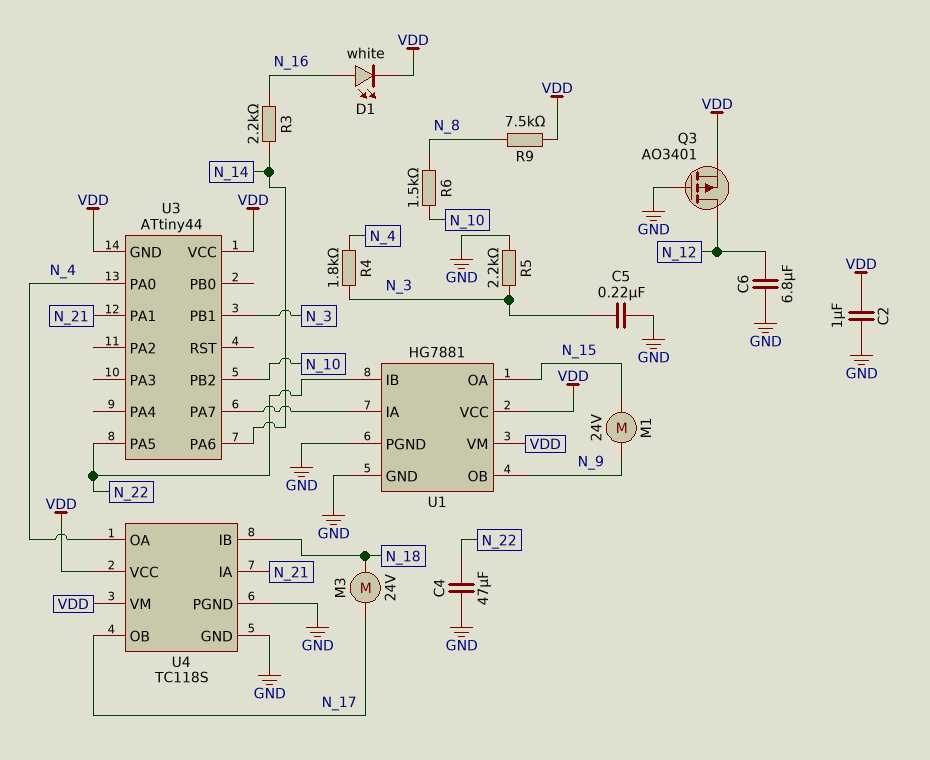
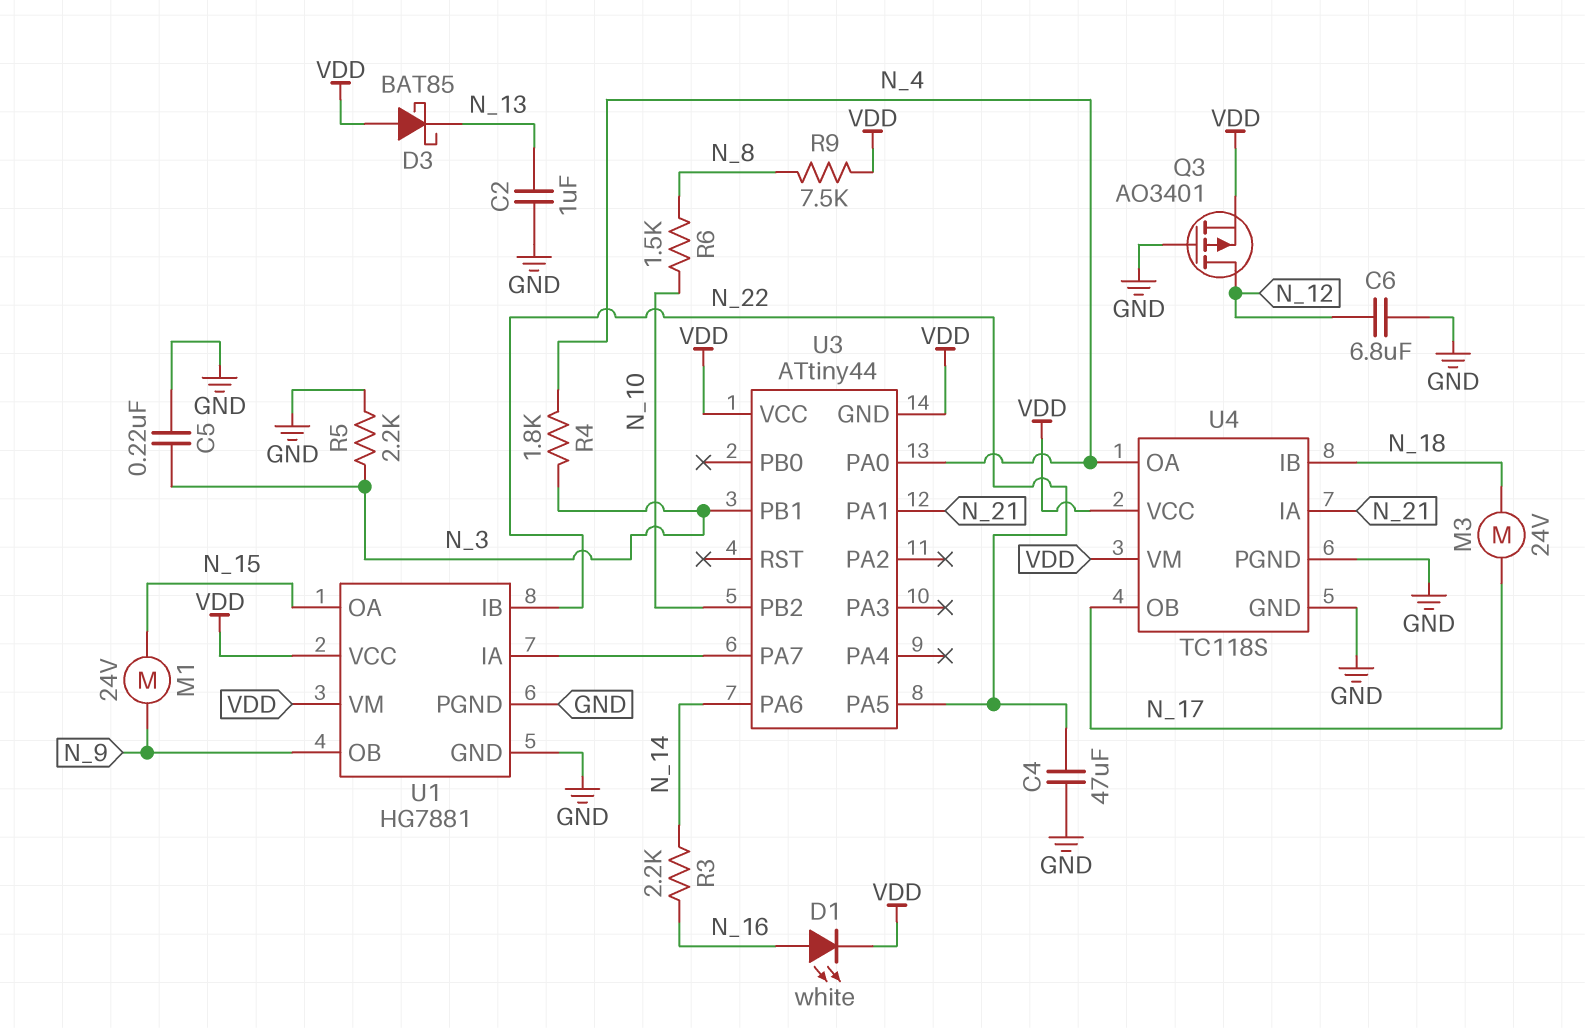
C2: 1uF (GND, VDD) -> 1uF (GND, N_13)
D3: none -> schottky BAT85 (A VDD, K N_13)

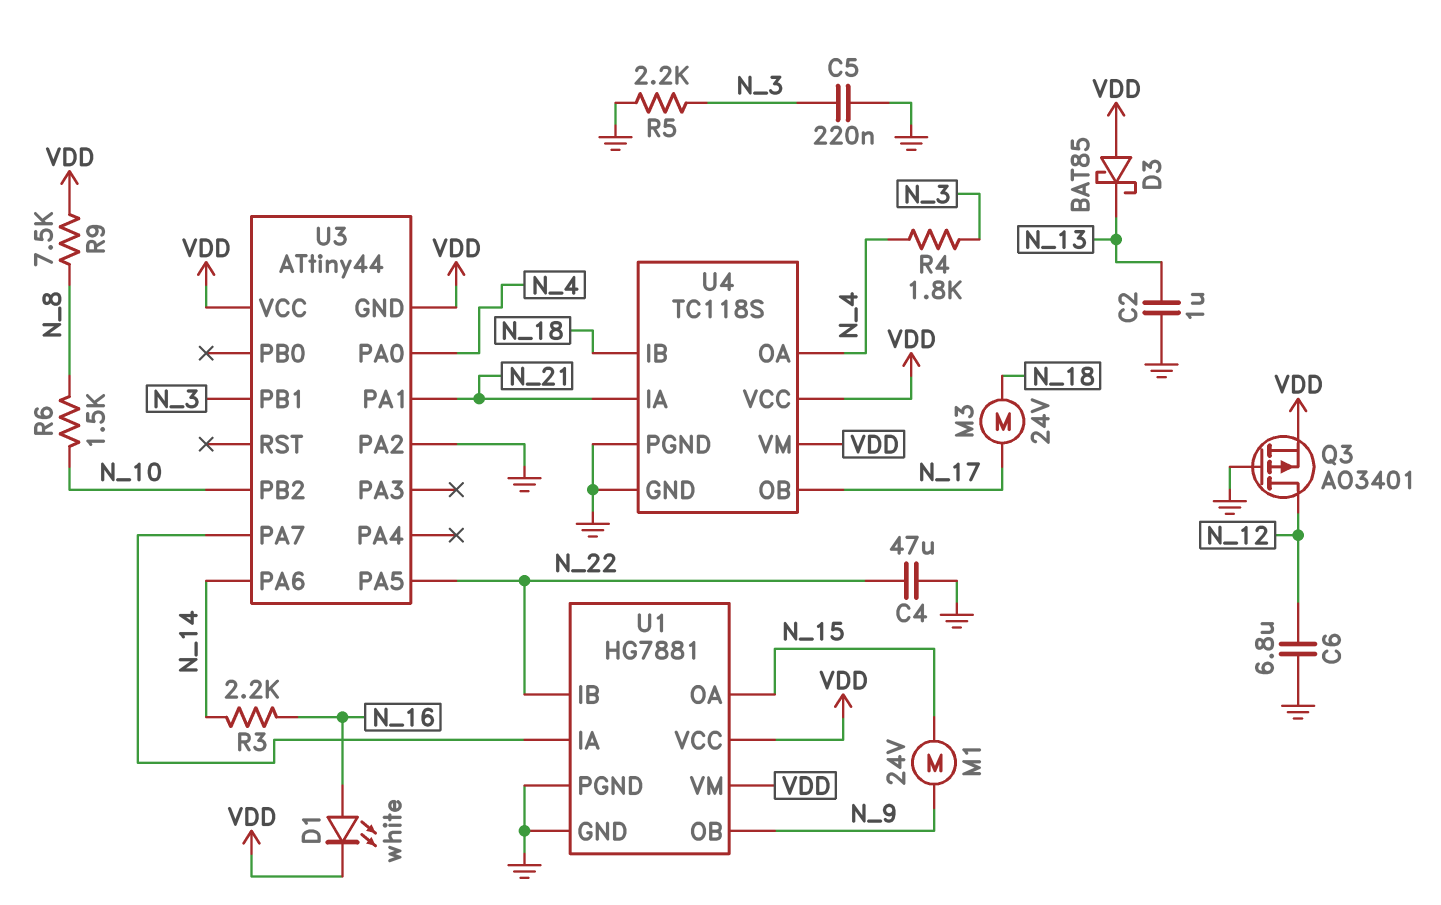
U3 pin PA2: none -> GND

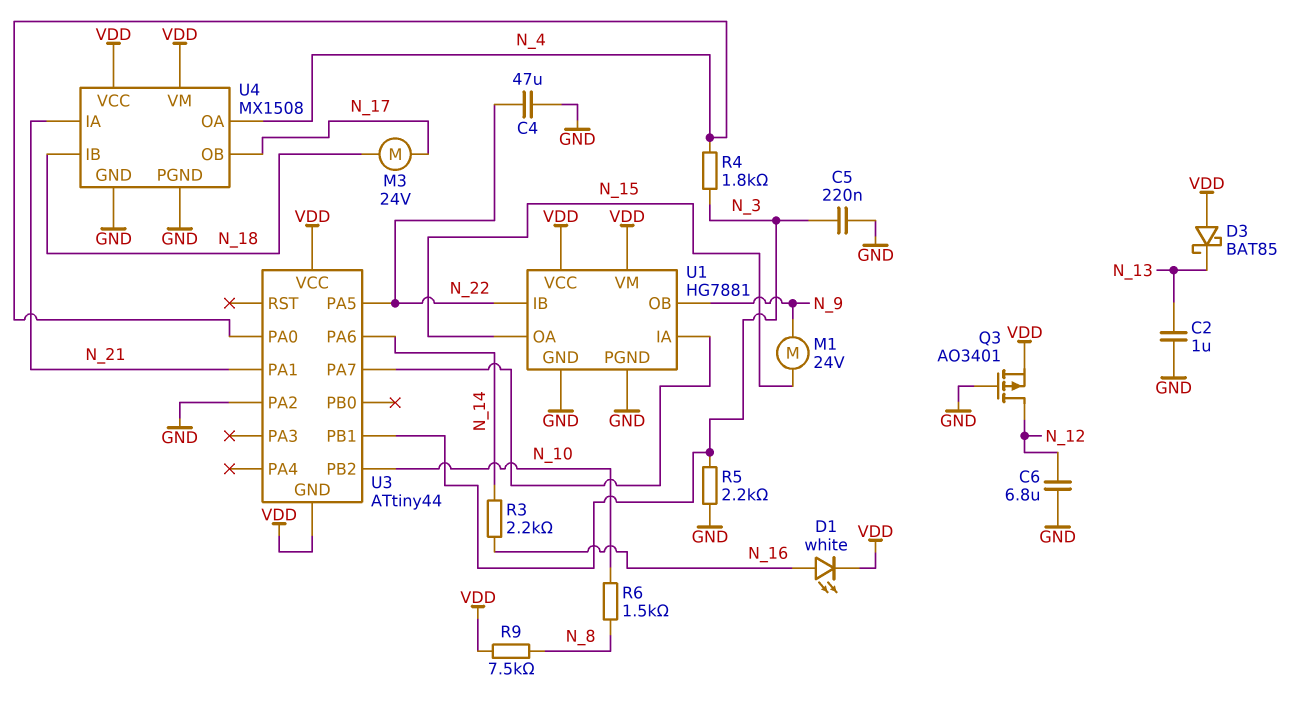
U4: TC118S -> MX1508

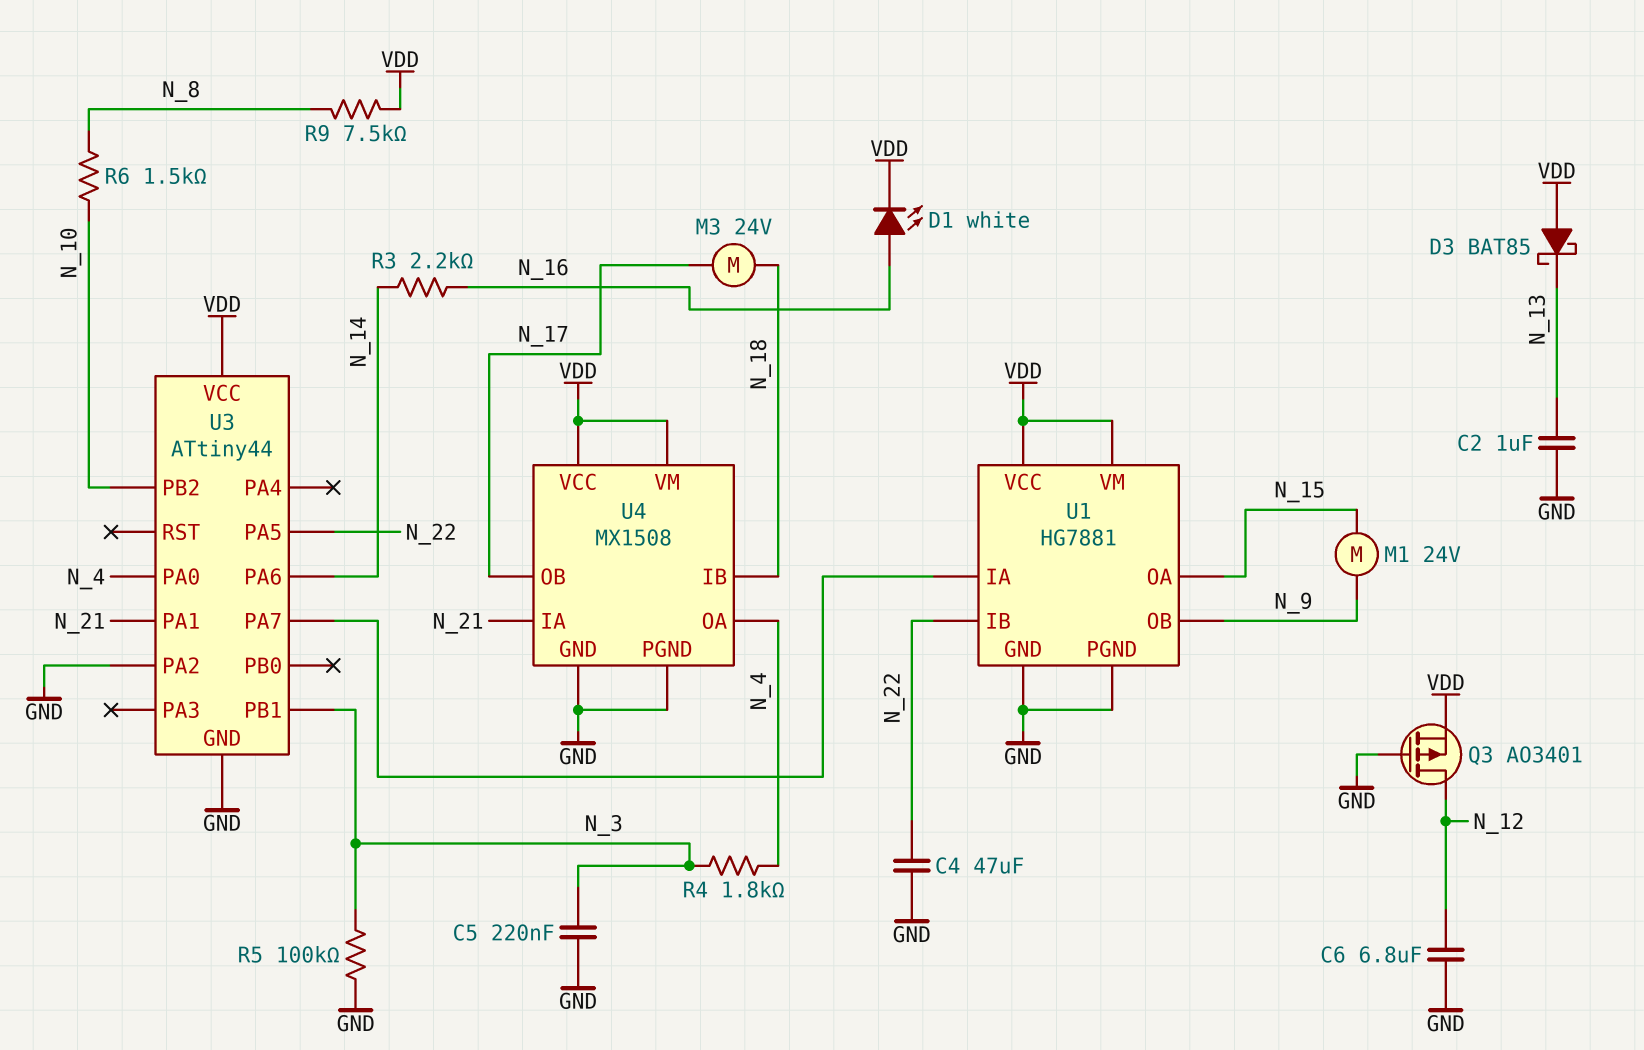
R5: 2.2k (GND, N_3) -> 100k (GND, N_3)
U3 pin GND: VDD -> GND

